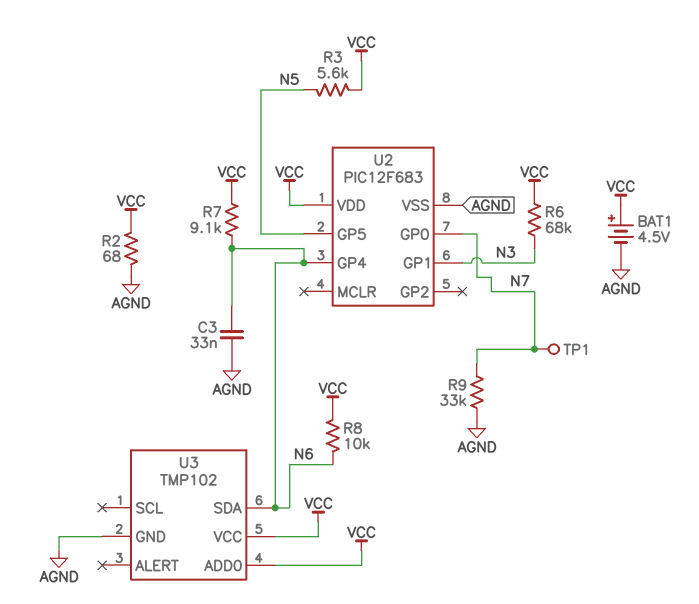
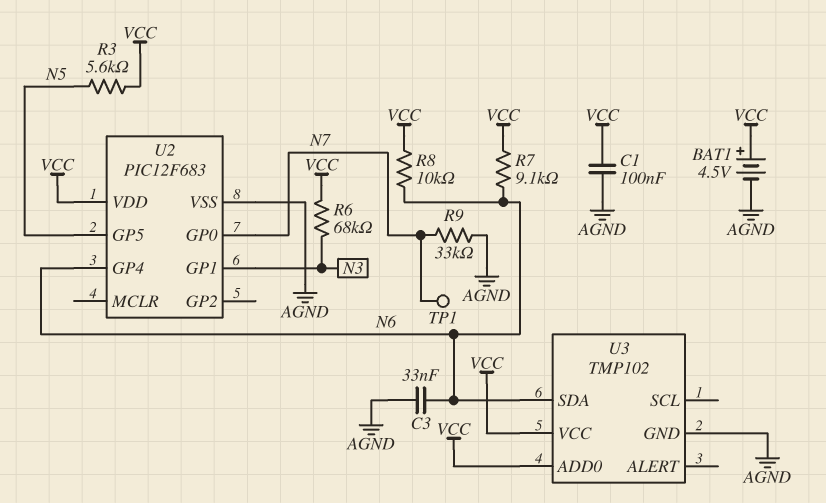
C1: none -> 100nF (AGND, VCC)
R2: 68 (AGND, VCC) -> none

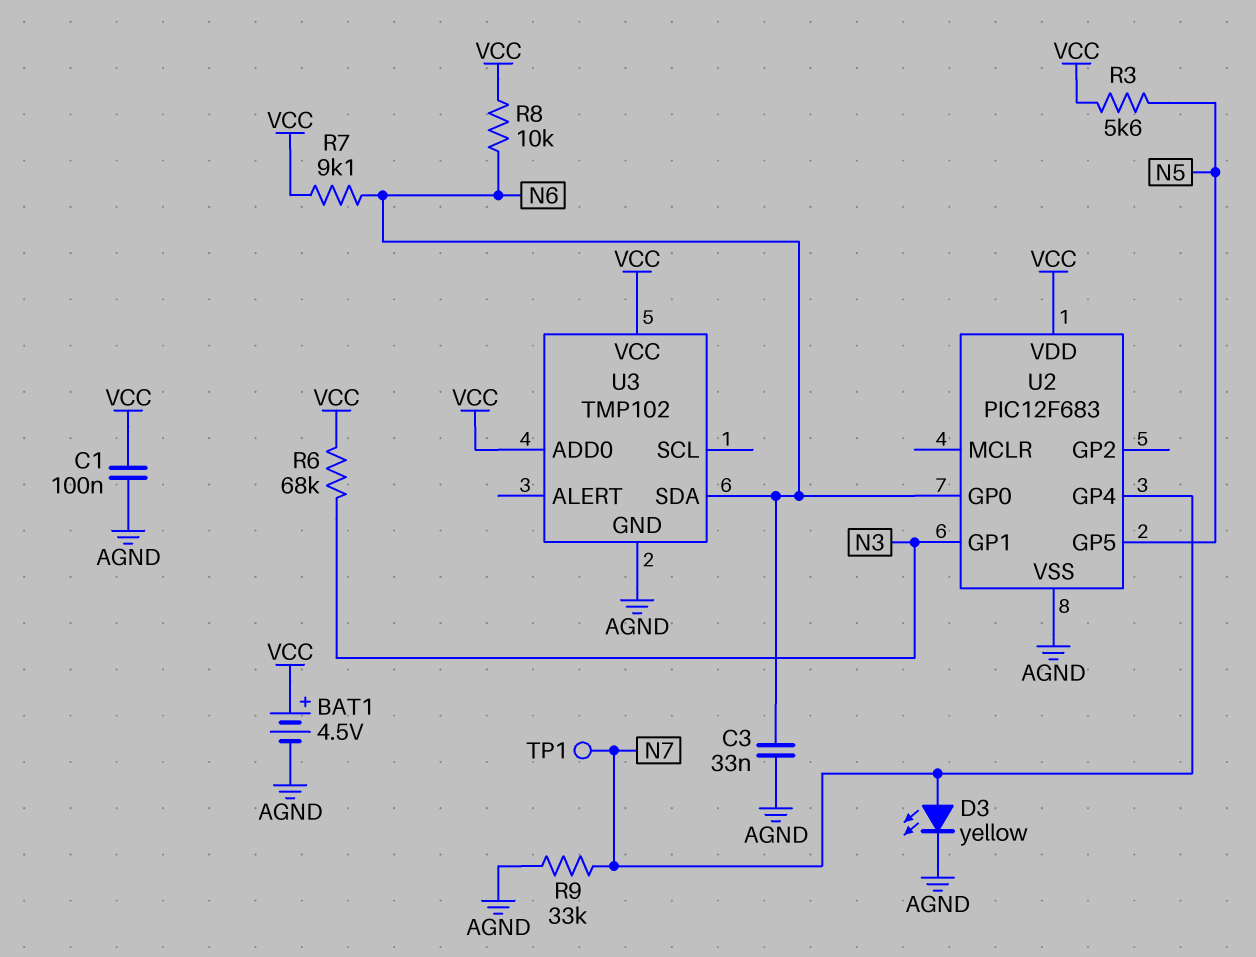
D3: none -> LED yellow (A N7, K AGND)
U2 pin GP0: N7 -> N6
U2 pin GP4: N6 -> N7

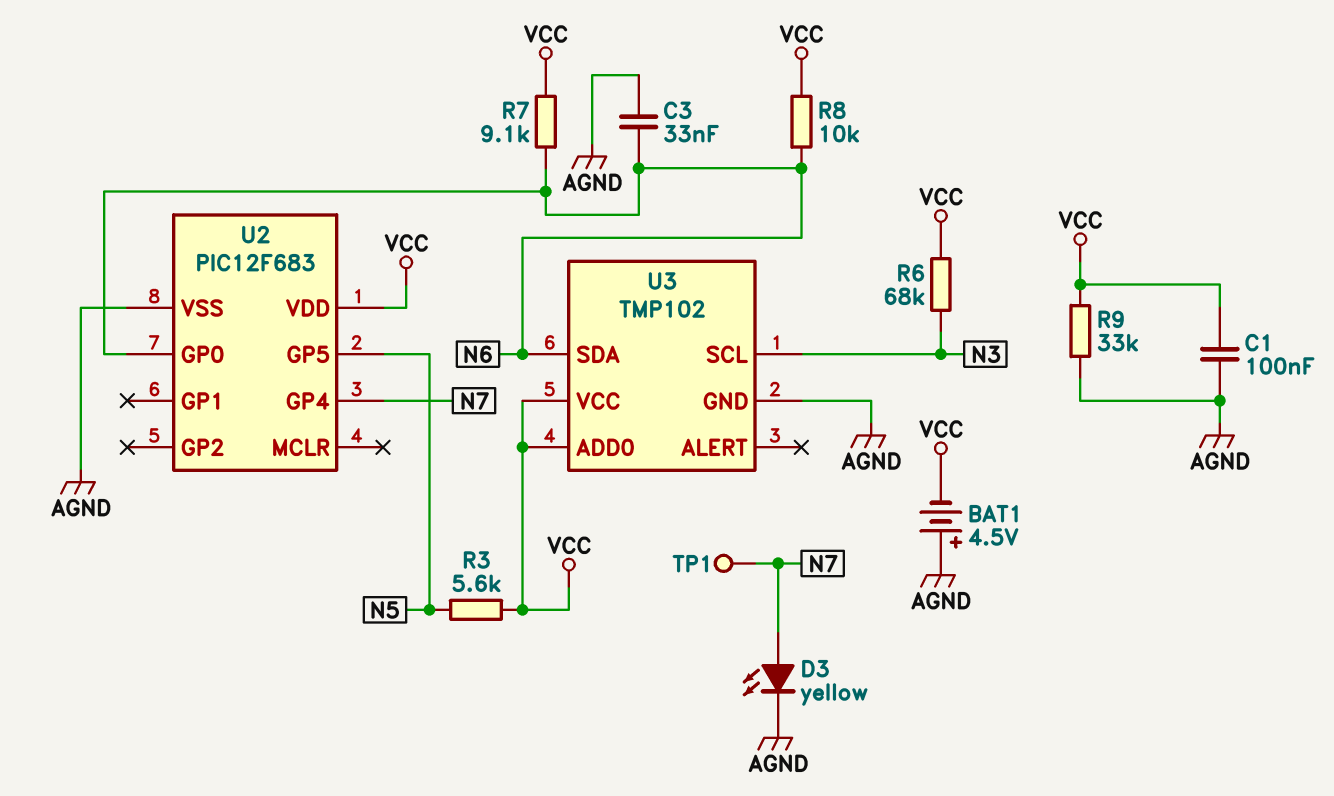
BAT1: 4.5V (plus VCC, minus AGND) -> 4.5V (plus AGND, minus VCC)
R9: 33k (AGND, N7) -> 33k (AGND, VCC)
U2 pin GP1: N3 -> none
U3 pin SCL: none -> N3

